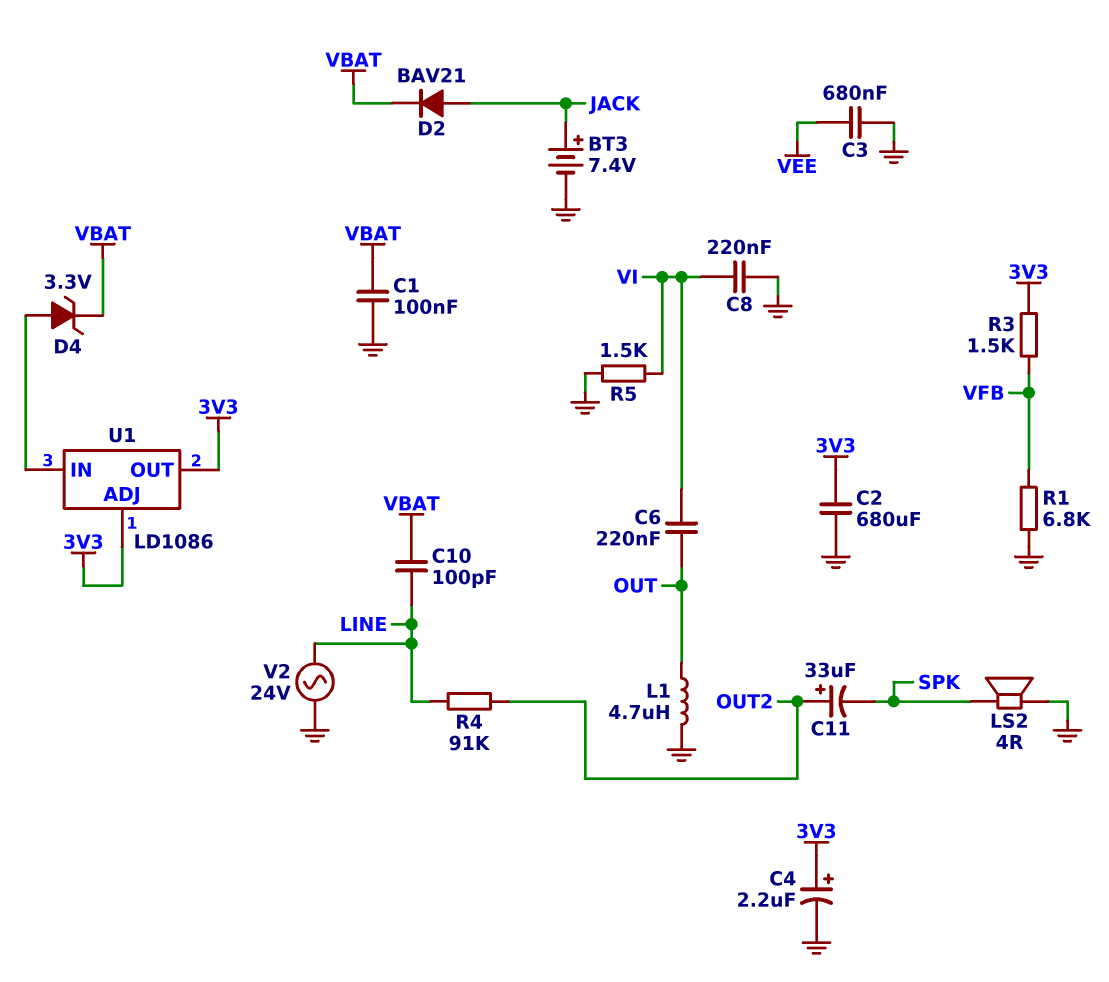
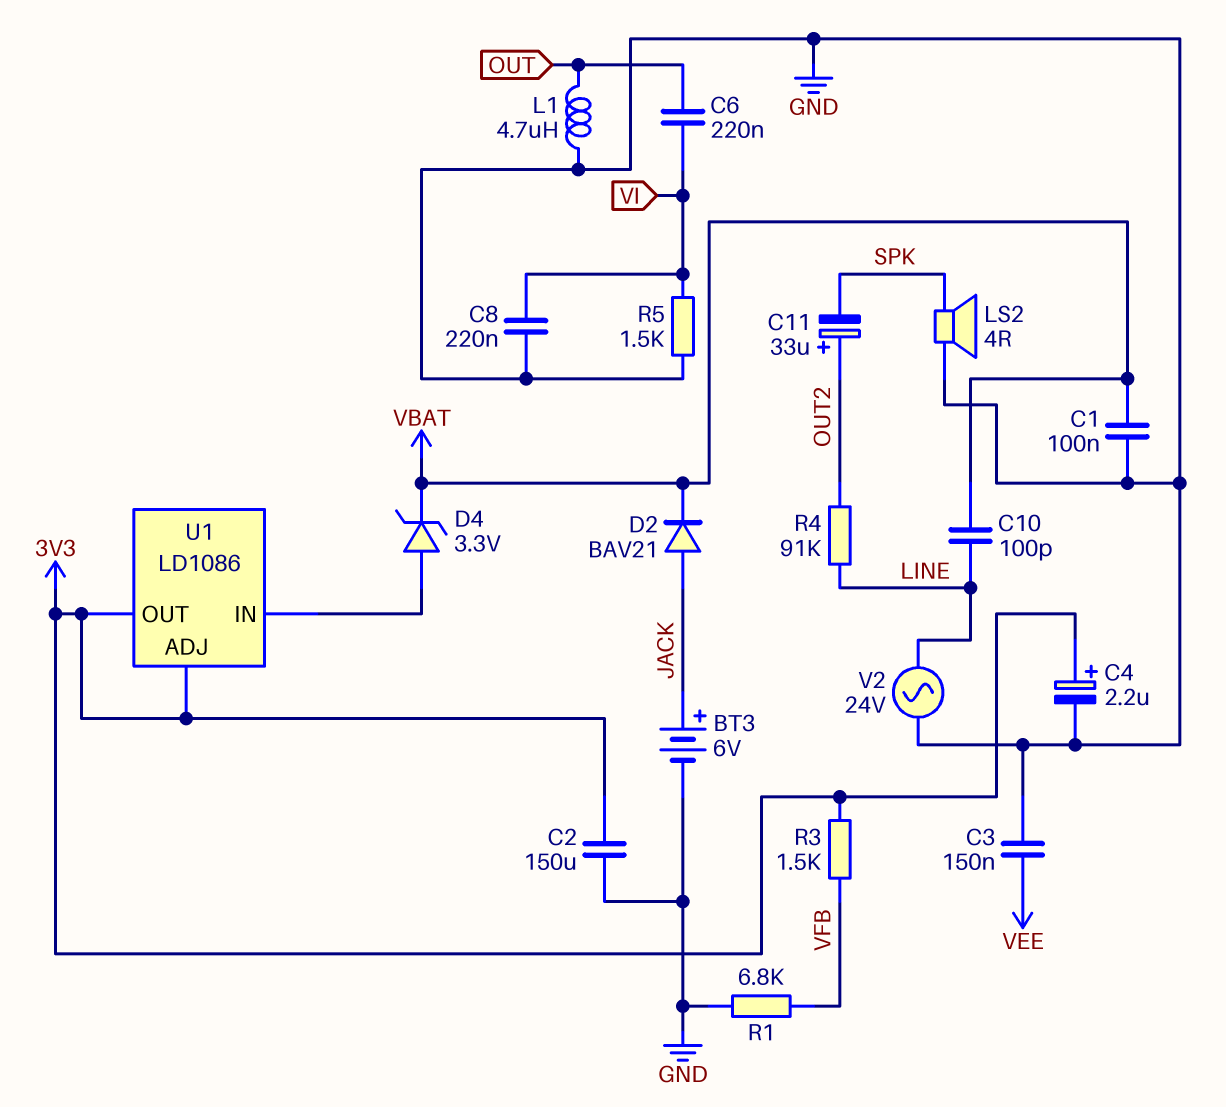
BT3: 7.4V (plus JACK, minus GND) -> 6V (plus JACK, minus GND)
C2: 680uF (3V3, GND) -> 150uF (3V3, GND)
C3: 680nF (GND, VEE) -> 150nF (GND, VEE)

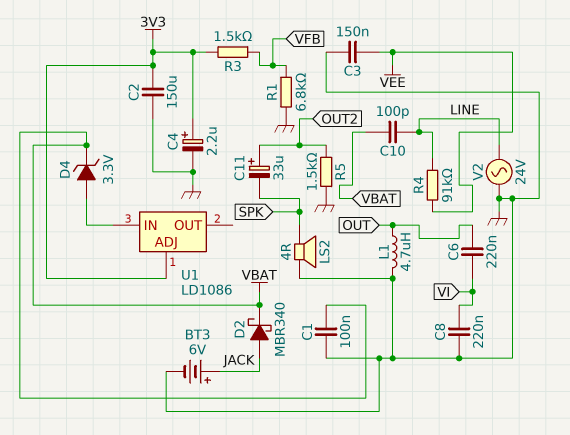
D2: diode BAV21 (A JACK, K VBAT) -> schottky MBR340 (A JACK, K VBAT)
R4: 91k (LINE, OUT2) -> 91k (LINE, VEE)
R5: 1.5k (GND, VI) -> 1.5k (GND, OUT2)
U1 pin OUT: 3V3 -> none

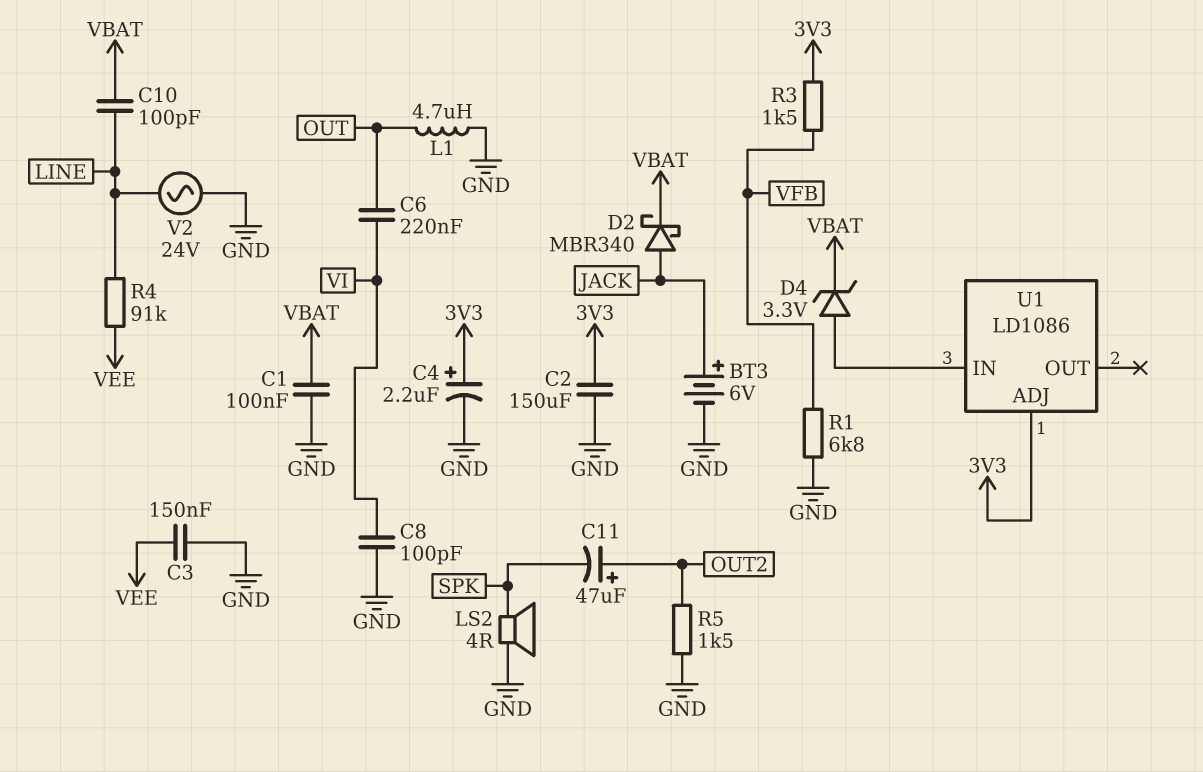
C8: 220nF (GND, VI) -> 100pF (GND, VI)
C11: 33uF (plus OUT2, minus SPK) -> 47uF (plus OUT2, minus SPK)

